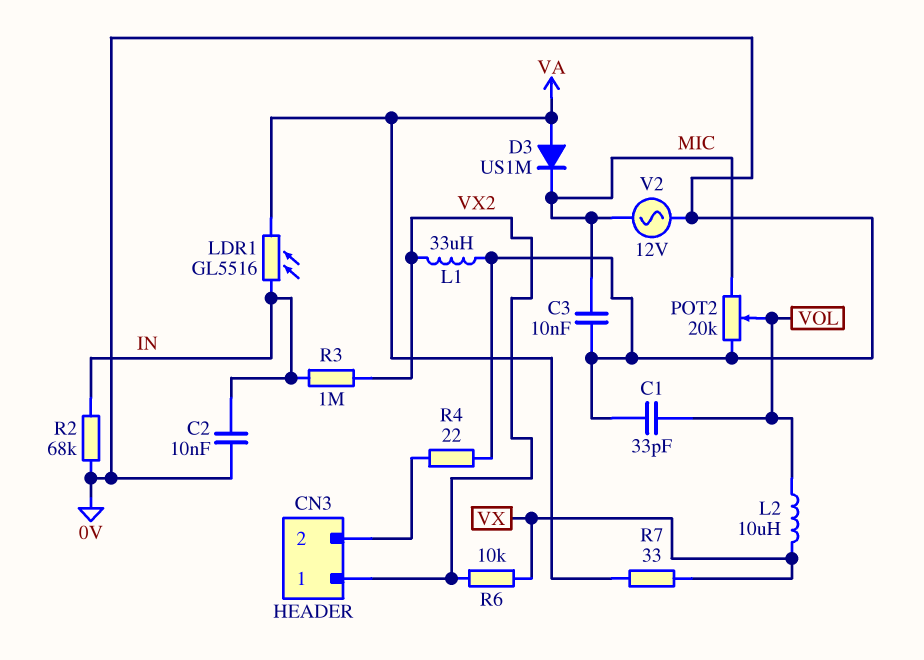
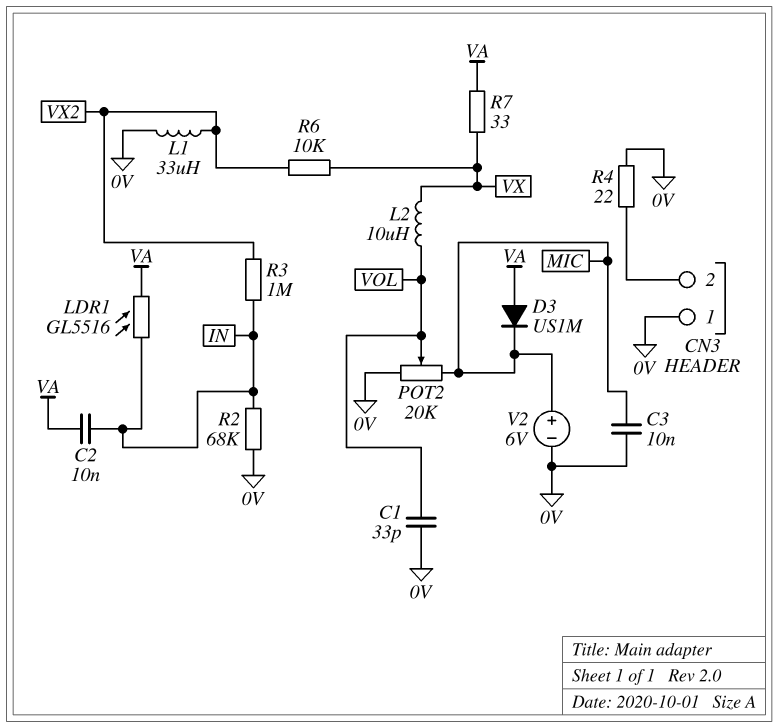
C2: 10nF (0V, IN) -> 10nF (IN, VA)
CN3 pin 1: VX2 -> 0V
V2: AC 12V (0V, MIC) -> 6V (plus MIC, minus 0V)

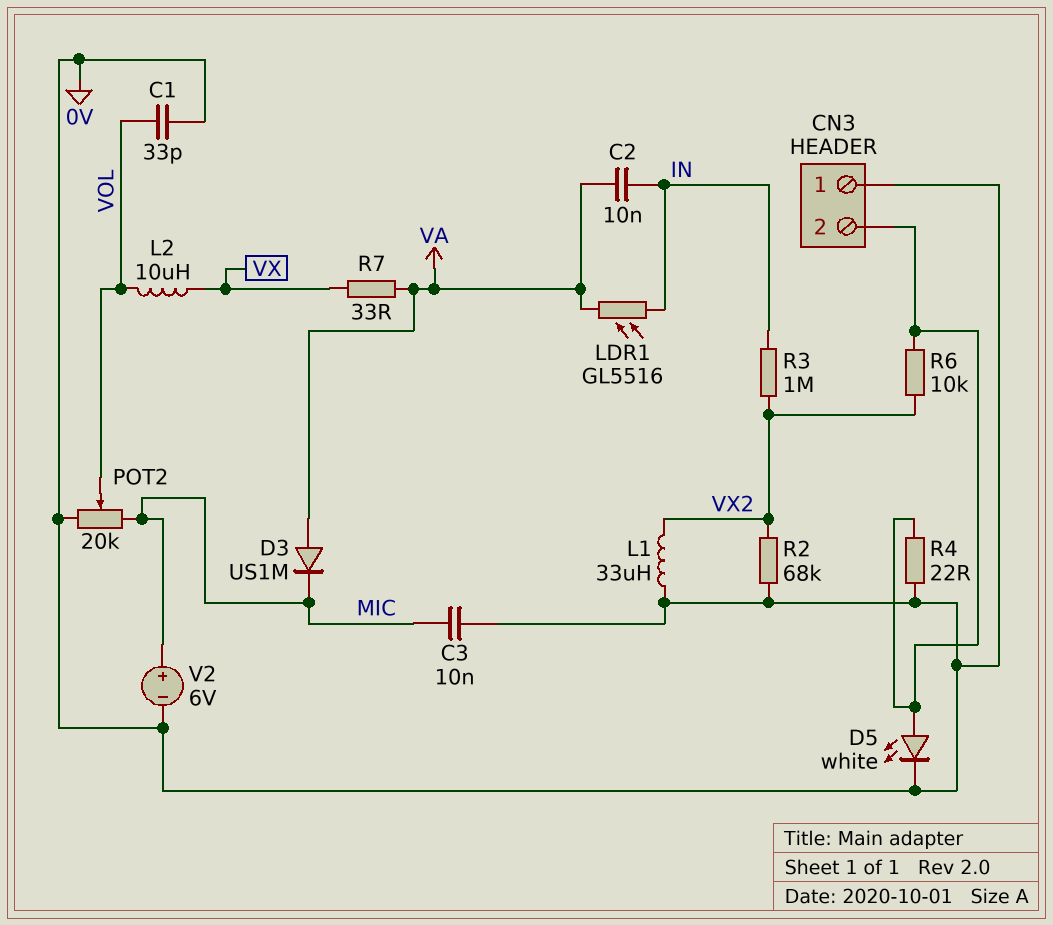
D5: none -> LED white (A CN3/2, K 0V)
R2: 68k (0V, IN) -> 68k (0V, VX2)
R6: 10k (VX, VX2) -> 10k (CN3/2, VX2)

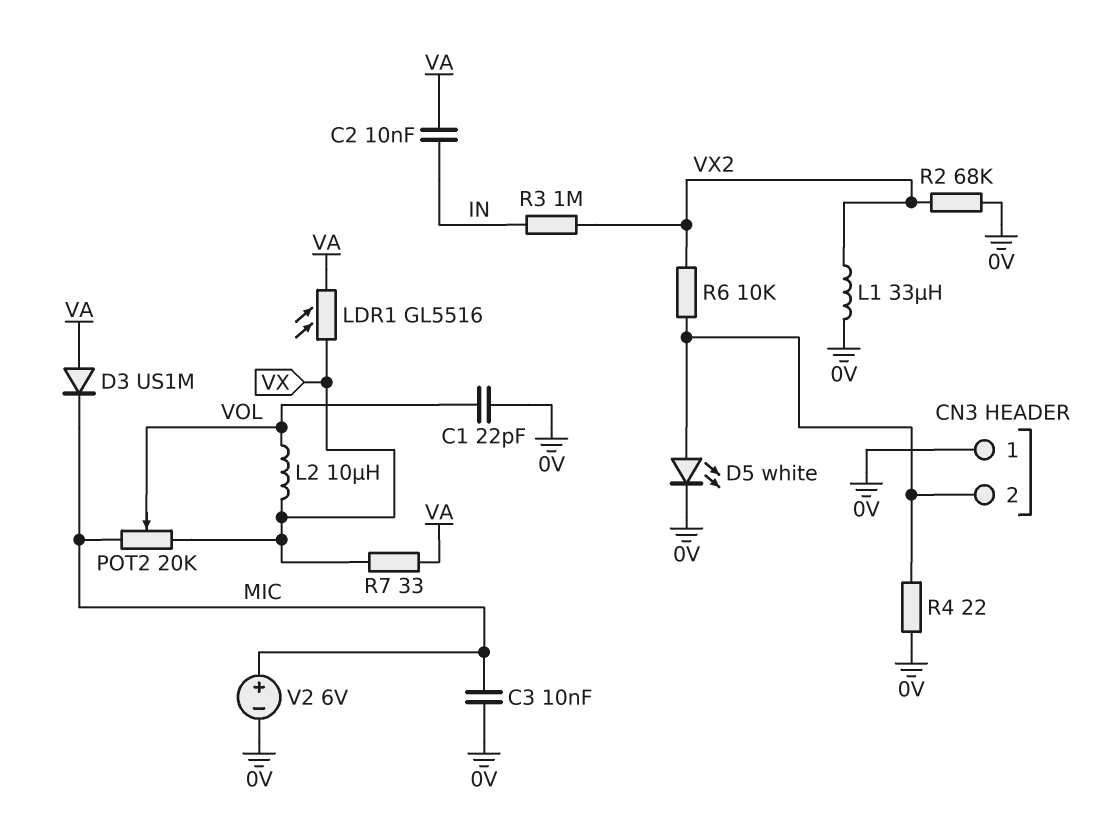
C1: 33pF (0V, VOL) -> 22pF (0V, VOL)
LDR1: GL5516 (IN, VA) -> GL5516 (VA, VX)
POT2: 20k (0V, MIC, wiper VOL) -> 20k (MIC, VX, wiper VOL)

